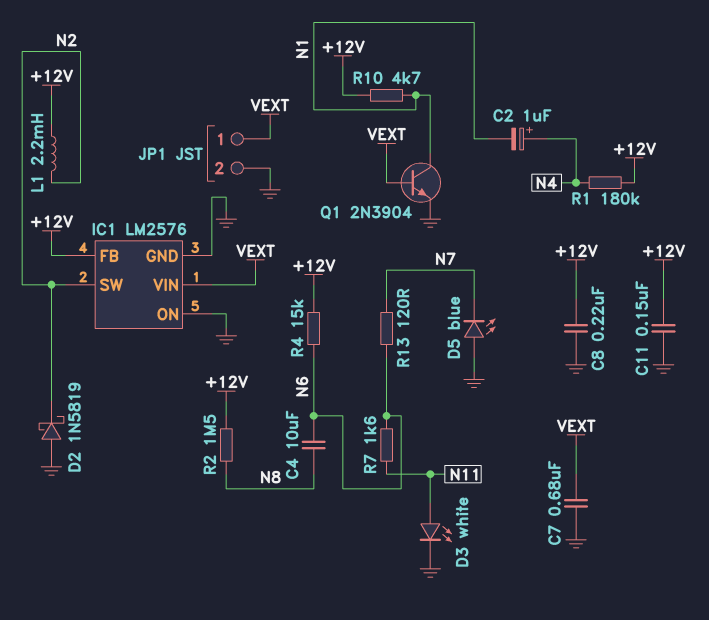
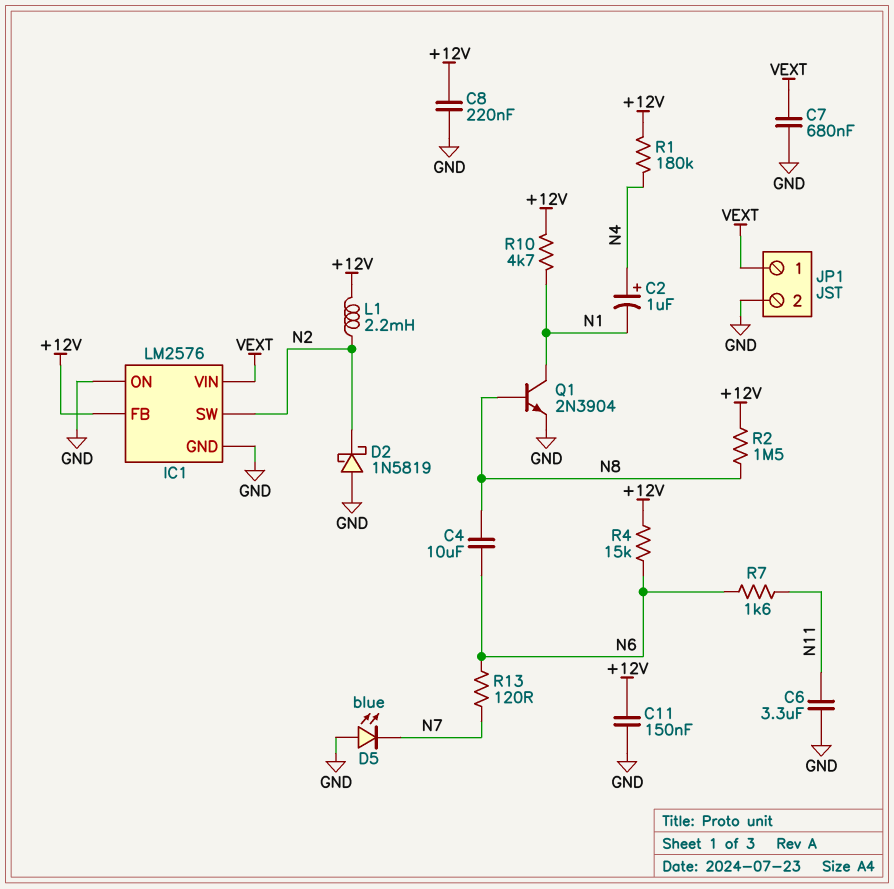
C6: none -> 3.3uF (GND, N11)
D3: LED white (A N11, K GND) -> none
Q1: NPN 2N3904 (B VEXT, C N1, E GND) -> NPN 2N3904 (B N8, C N1, E GND)

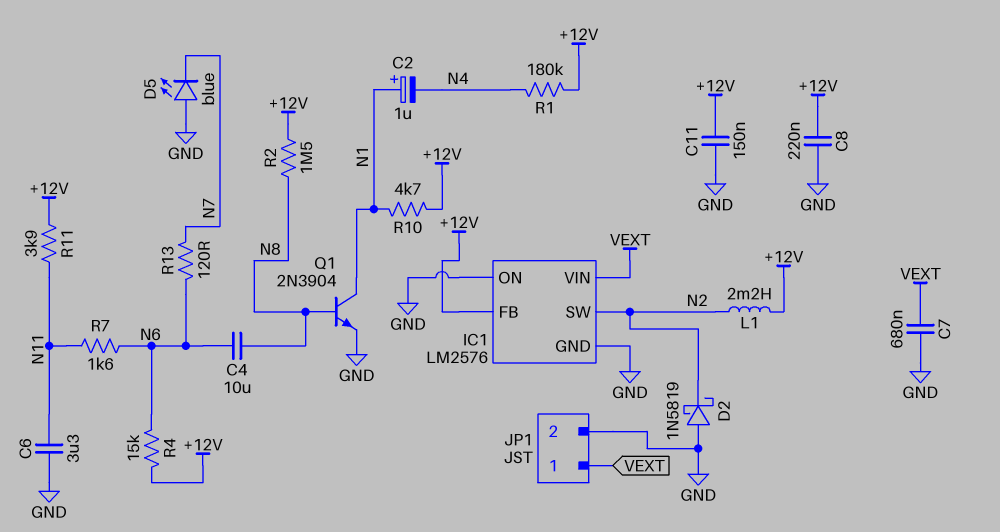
C2: 1uF (plus N4, minus N1) -> 1uF (plus N1, minus N4)
R11: none -> 3.9k (+12V, N11)

